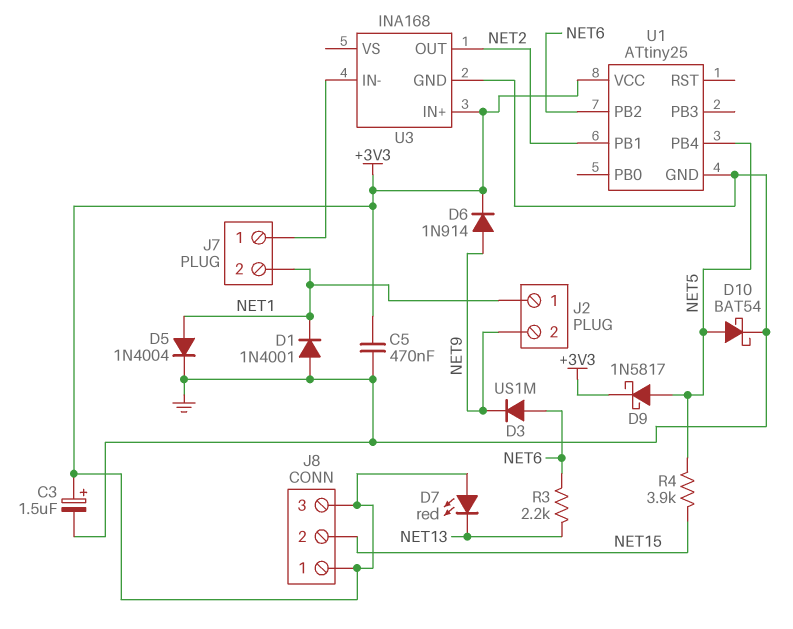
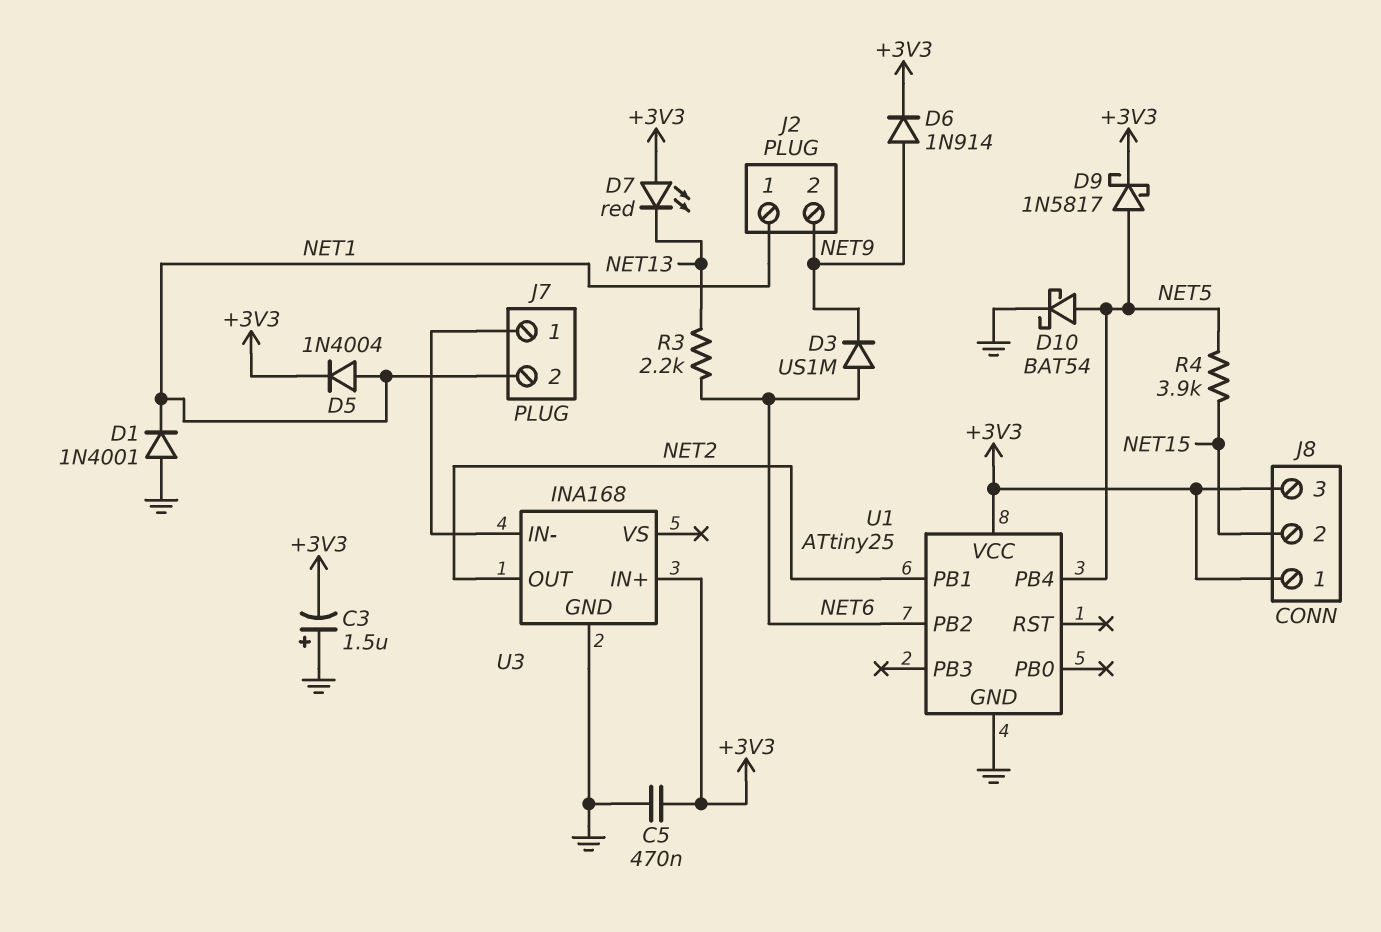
C3: 1.5uF (plus +3V3, minus GND) -> 1.5uF (plus GND, minus +3V3)
D5: diode 1N4004 (A NET1, K GND) -> diode 1N4004 (A NET1, K +3V3)

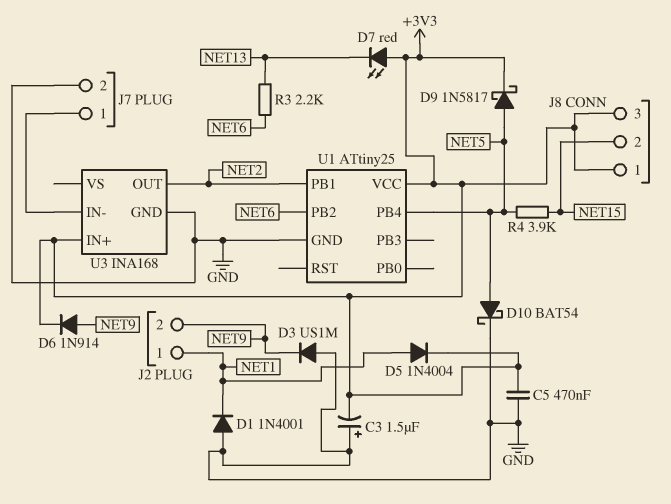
D3: diode US1M (A NET6, K NET9) -> diode US1M (A GND, K NET9)
J7 pin 2: NET1 -> GND

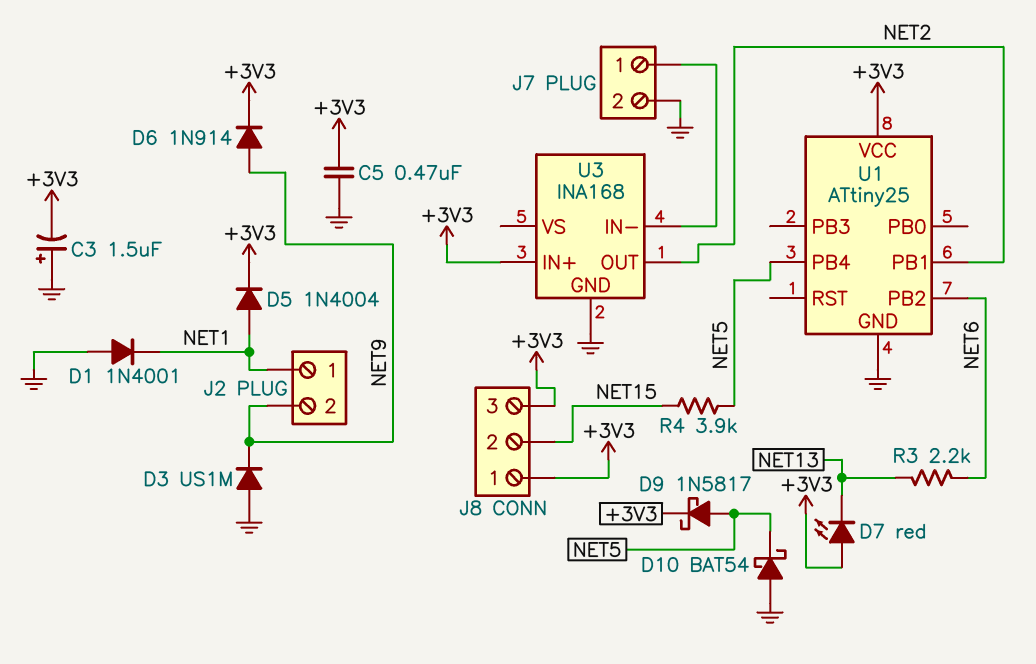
D10: schottky BAT54 (A NET5, K GND) -> schottky BAT54 (A GND, K NET5)

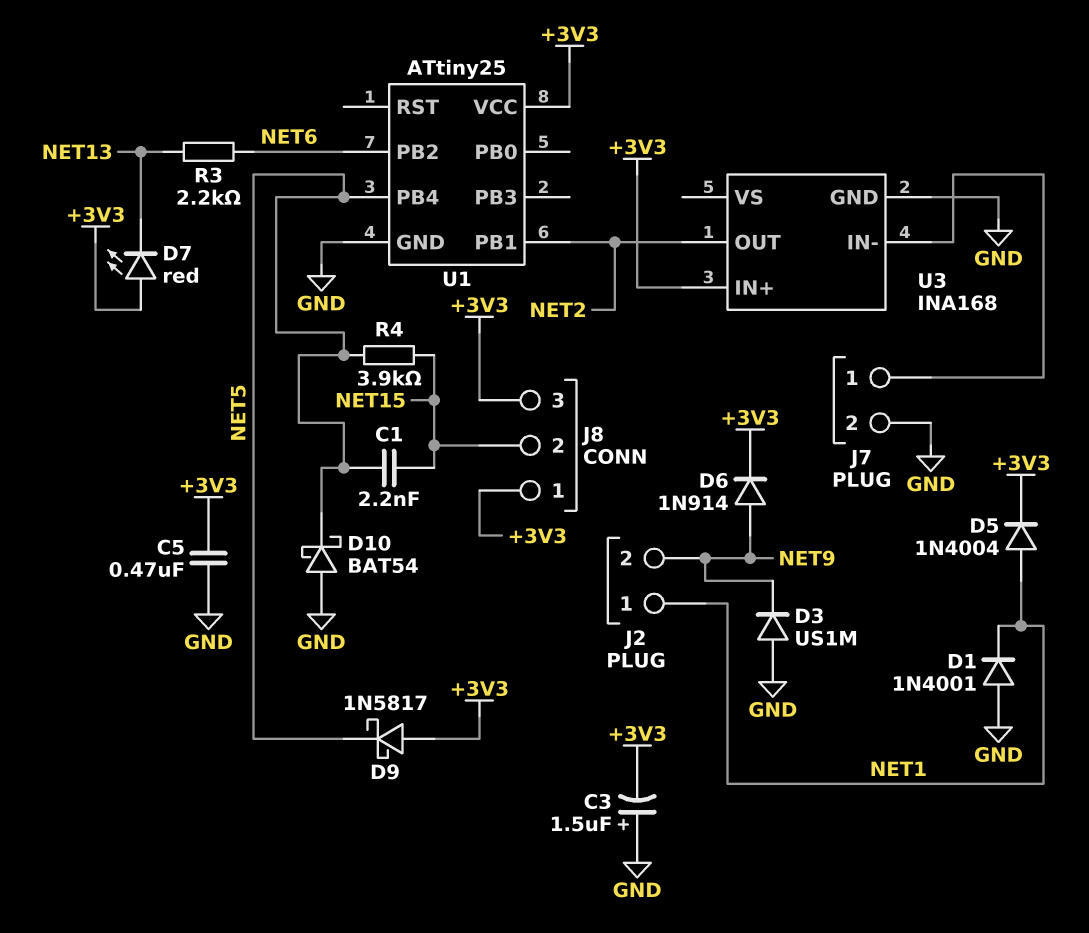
C1: none -> 2.2nF (NET5, NET15)
D9: schottky 1N5817 (A NET5, K +3V3) -> schottky 1N5817 (A +3V3, K NET5)

